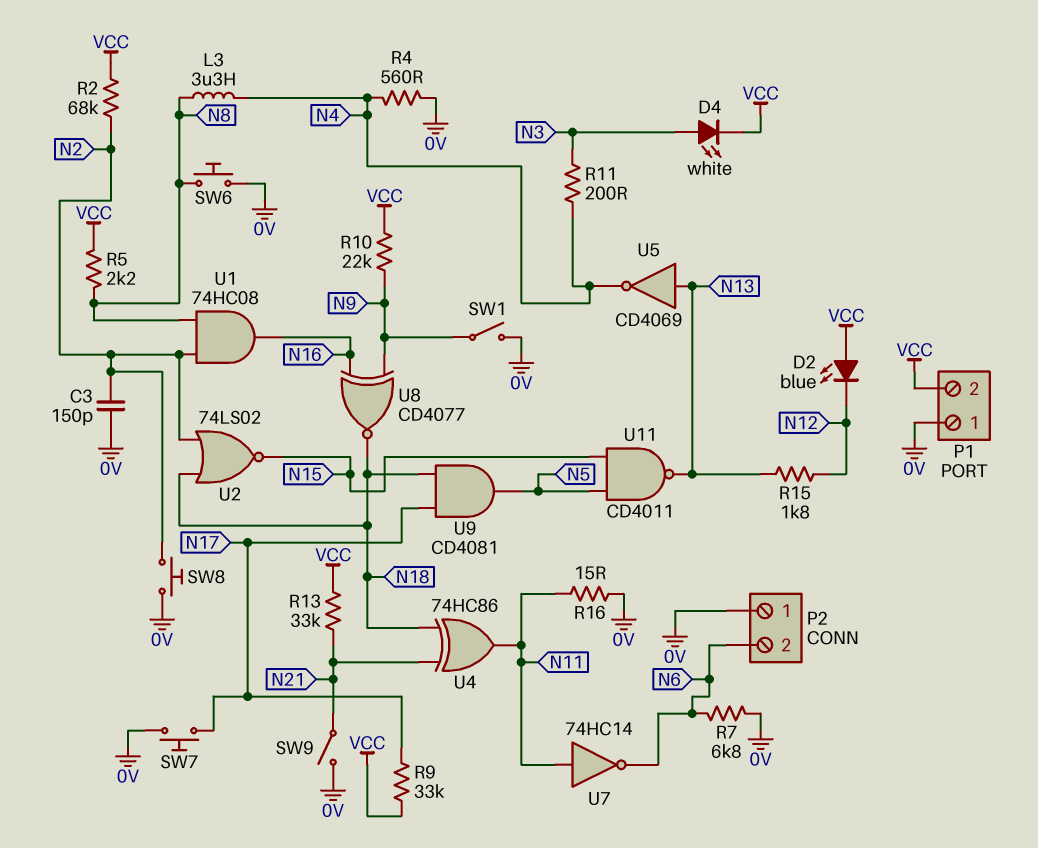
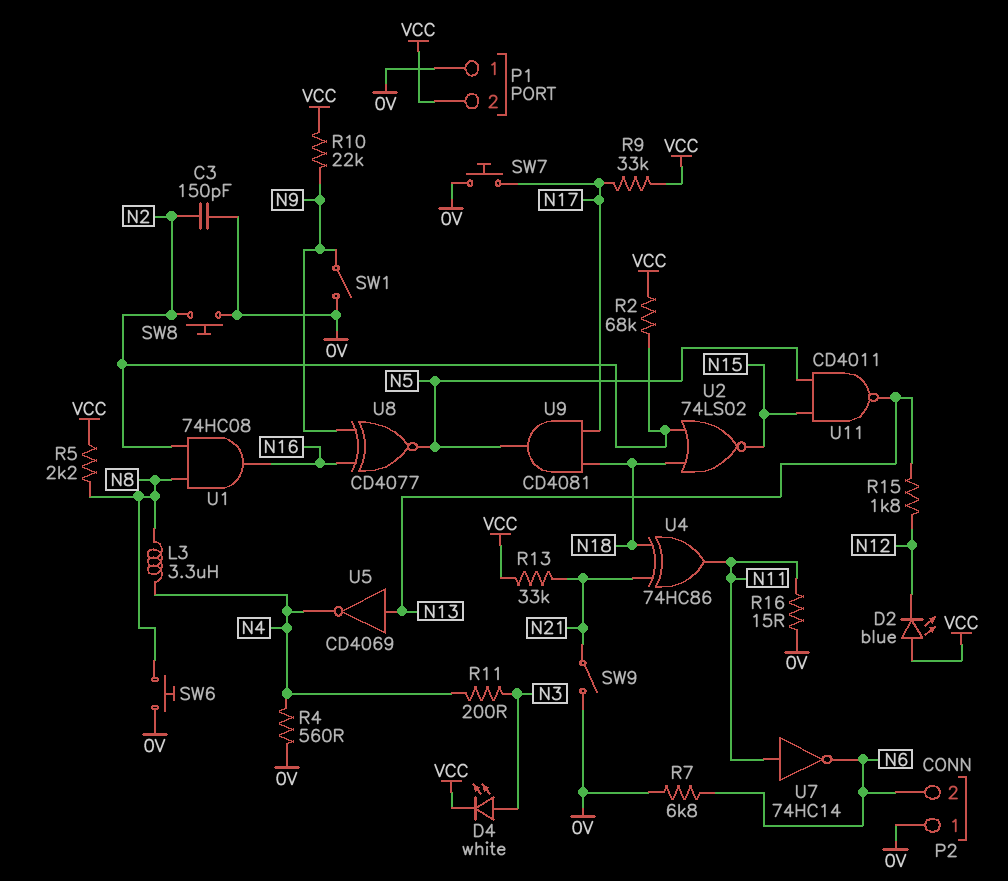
U8: XNOR CD4077 (in N9, in N16, out N18) -> XNOR CD4077 (in N9, in N16, out N5)

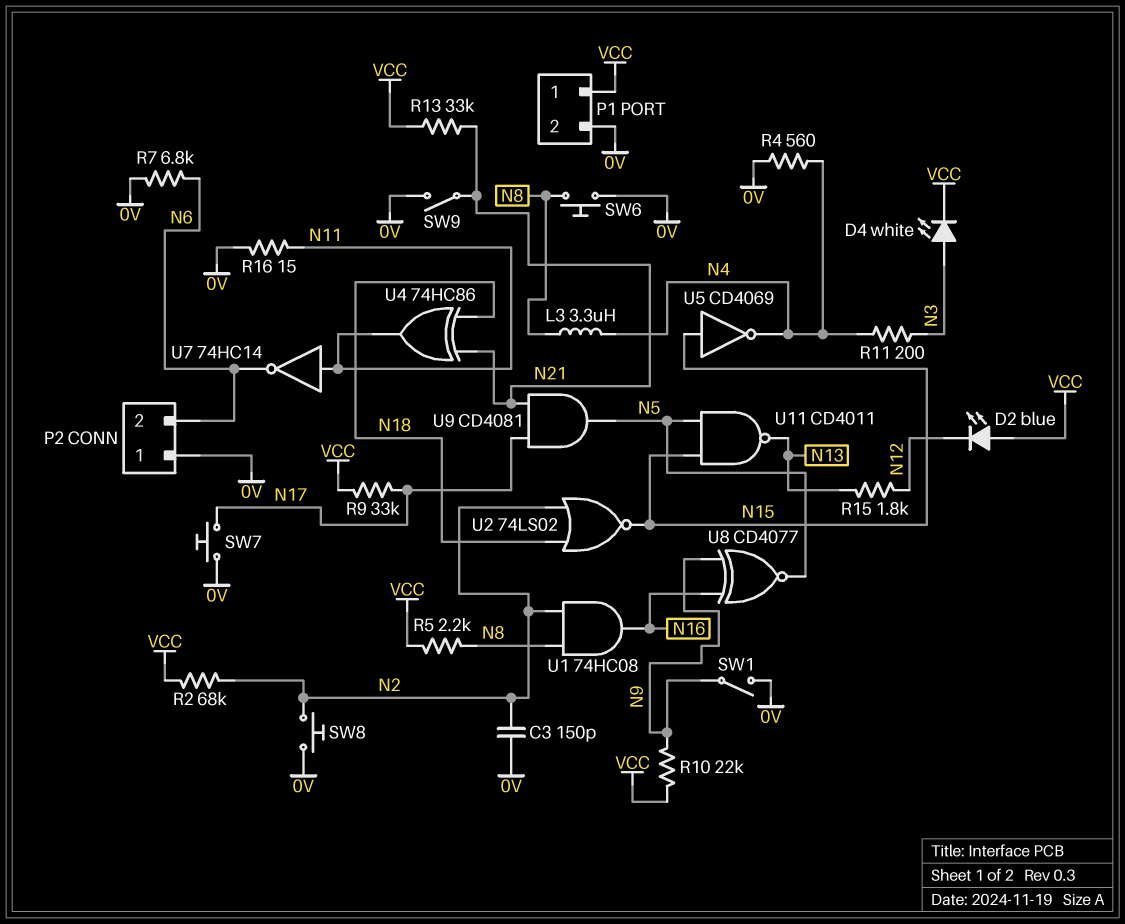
P1 pin 1: 0V -> VCC
P1 pin 2: VCC -> 0V
U5: NOT CD4069 (in N13, out N4) -> NOT CD4069 (in N15, out N4)
U9: AND CD4081 (in N17, in N18, out N5) -> AND CD4081 (in N17, in N21, out N5)

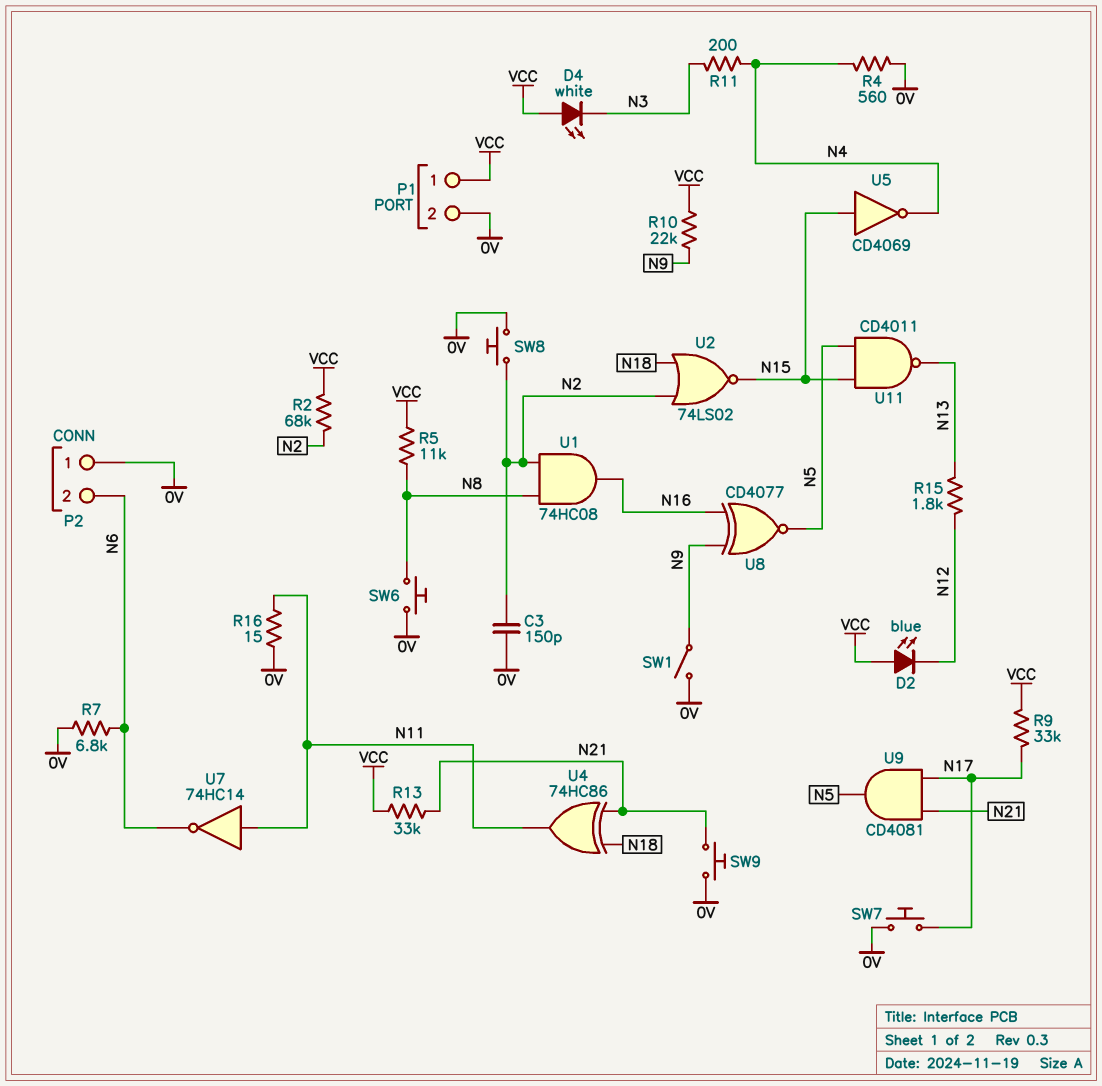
D4: LED white (A N3, K VCC) -> LED white (A VCC, K N3)
L3: 3.3uH (N4, N8) -> none
R5: 2.2k (N8, VCC) -> 11k (N8, VCC)
SW9: switch (0V, N21) -> button (0V, N21)

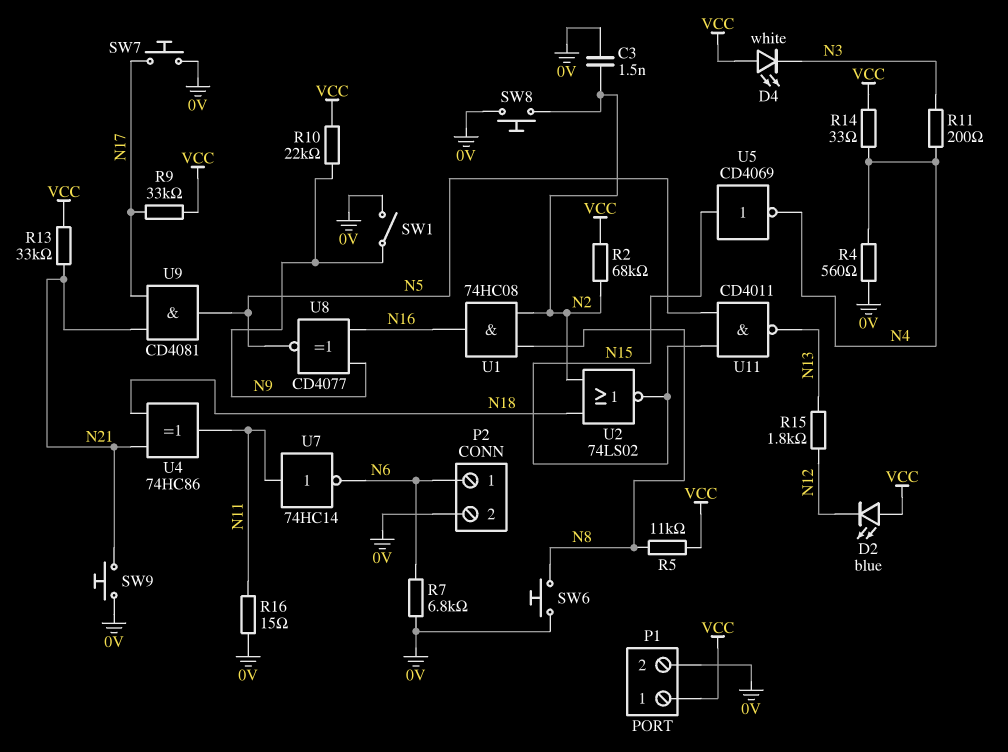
C3: 150pF (0V, N2) -> 1.5nF (0V, N2)
P2 pin 1: 0V -> N6
P2 pin 2: N6 -> 0V
R14: none -> 33 (N4, VCC)

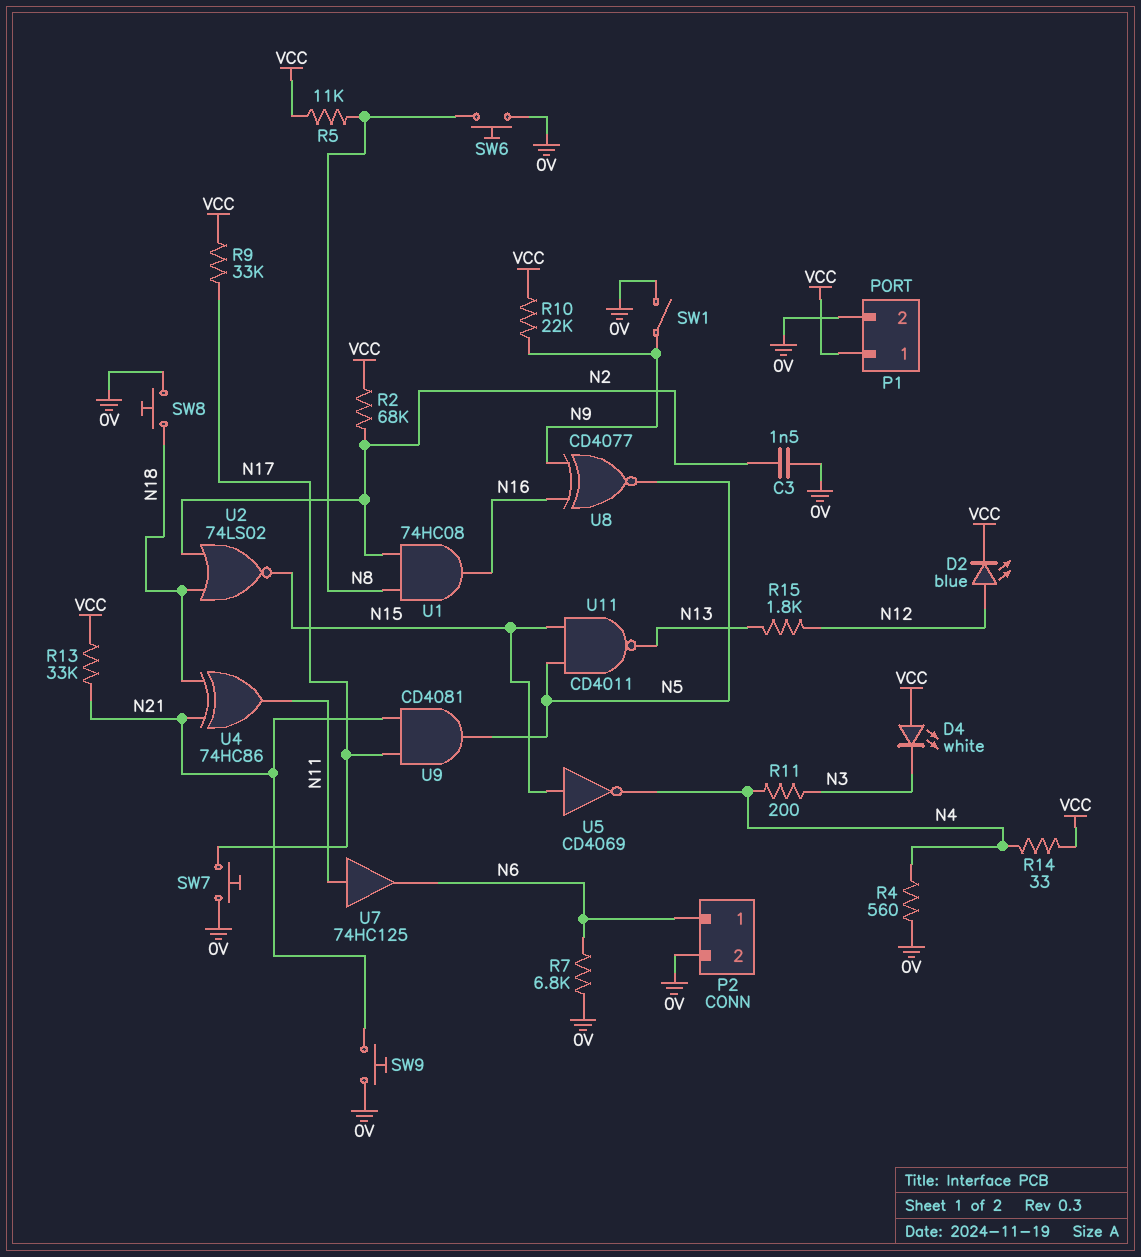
D2: LED blue (A VCC, K N12) -> LED blue (A N12, K VCC)
R16: 15 (0V, N11) -> none
SW8: button (0V, N2) -> button (0V, N18)
U7: NOT 74HC14 (in N11, out N6) -> buffer 74HC125 (in N11, out N6)

